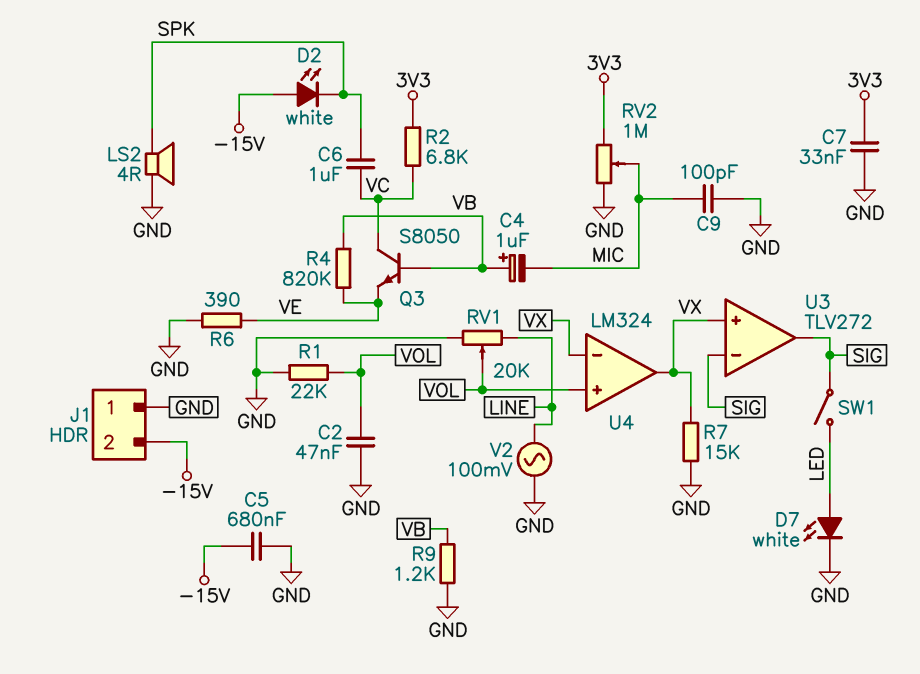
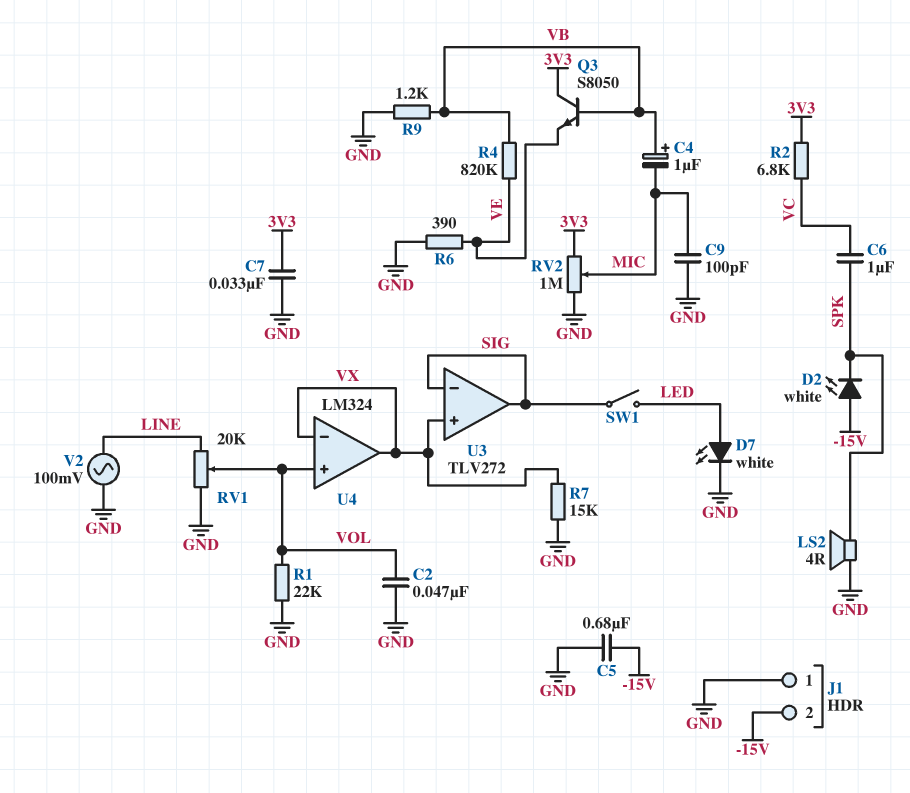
Q3: NPN S8050 (B VB, C VC, E VE) -> NPN S8050 (B VB, C 3V3, E VE)

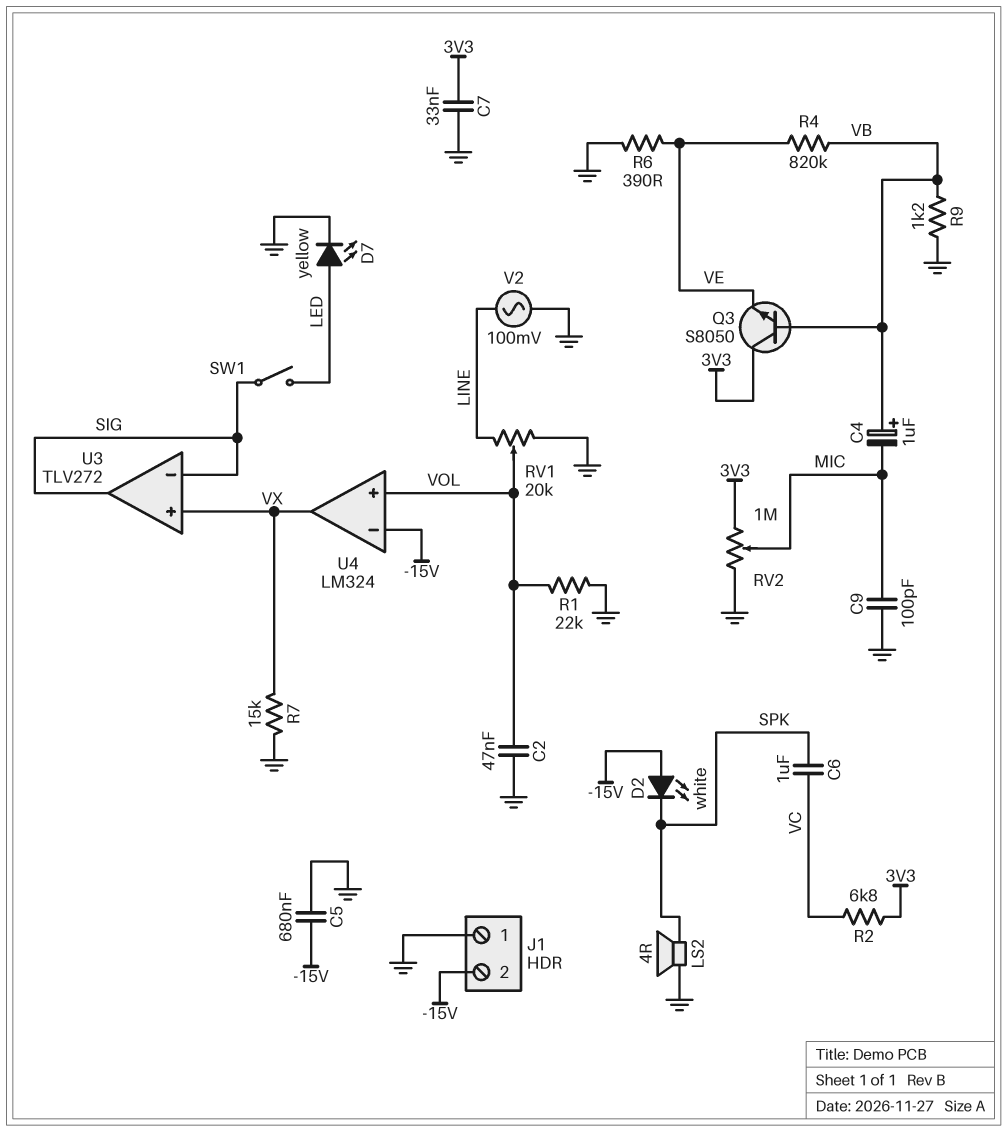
D7: LED white (A LED, K GND) -> LED yellow (A LED, K GND)
U4 pin in-: VX -> -15V

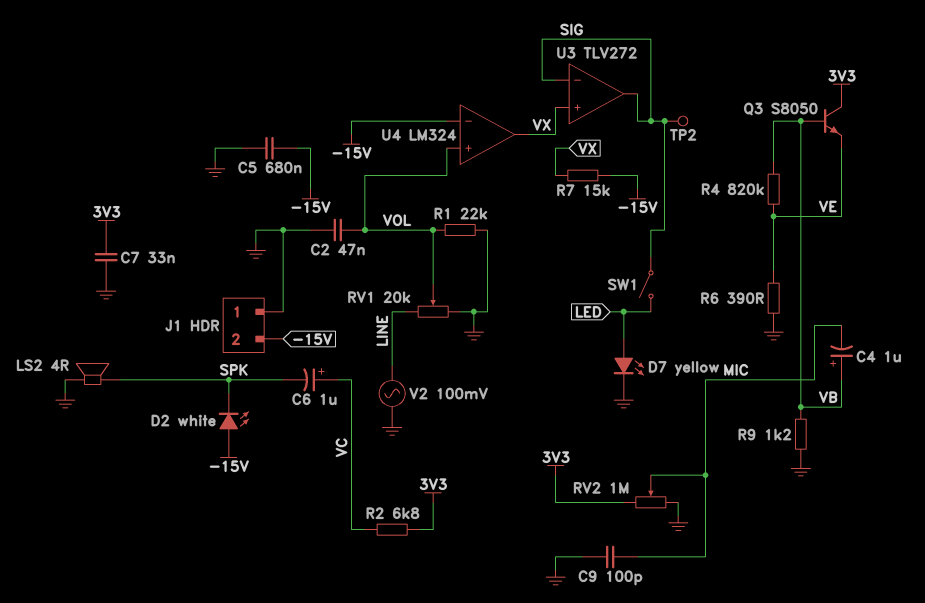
C6: 1uF (SPK, VC) -> 1uF (plus VC, minus SPK)
R7: 15k (GND, VX) -> 15k (-15V, VX)
TP2: none -> test point (SIG)

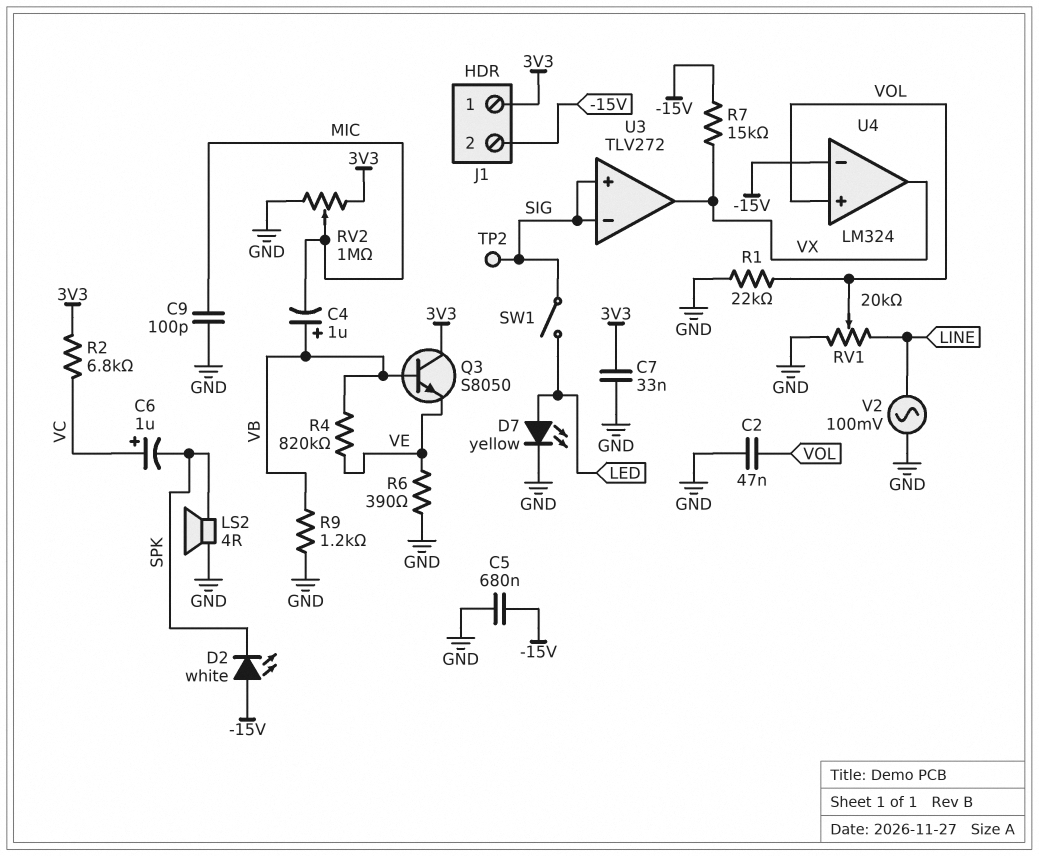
J1 pin 1: GND -> 3V3
U3 pin in+: VX -> SIG
U3 pin out: SIG -> VX

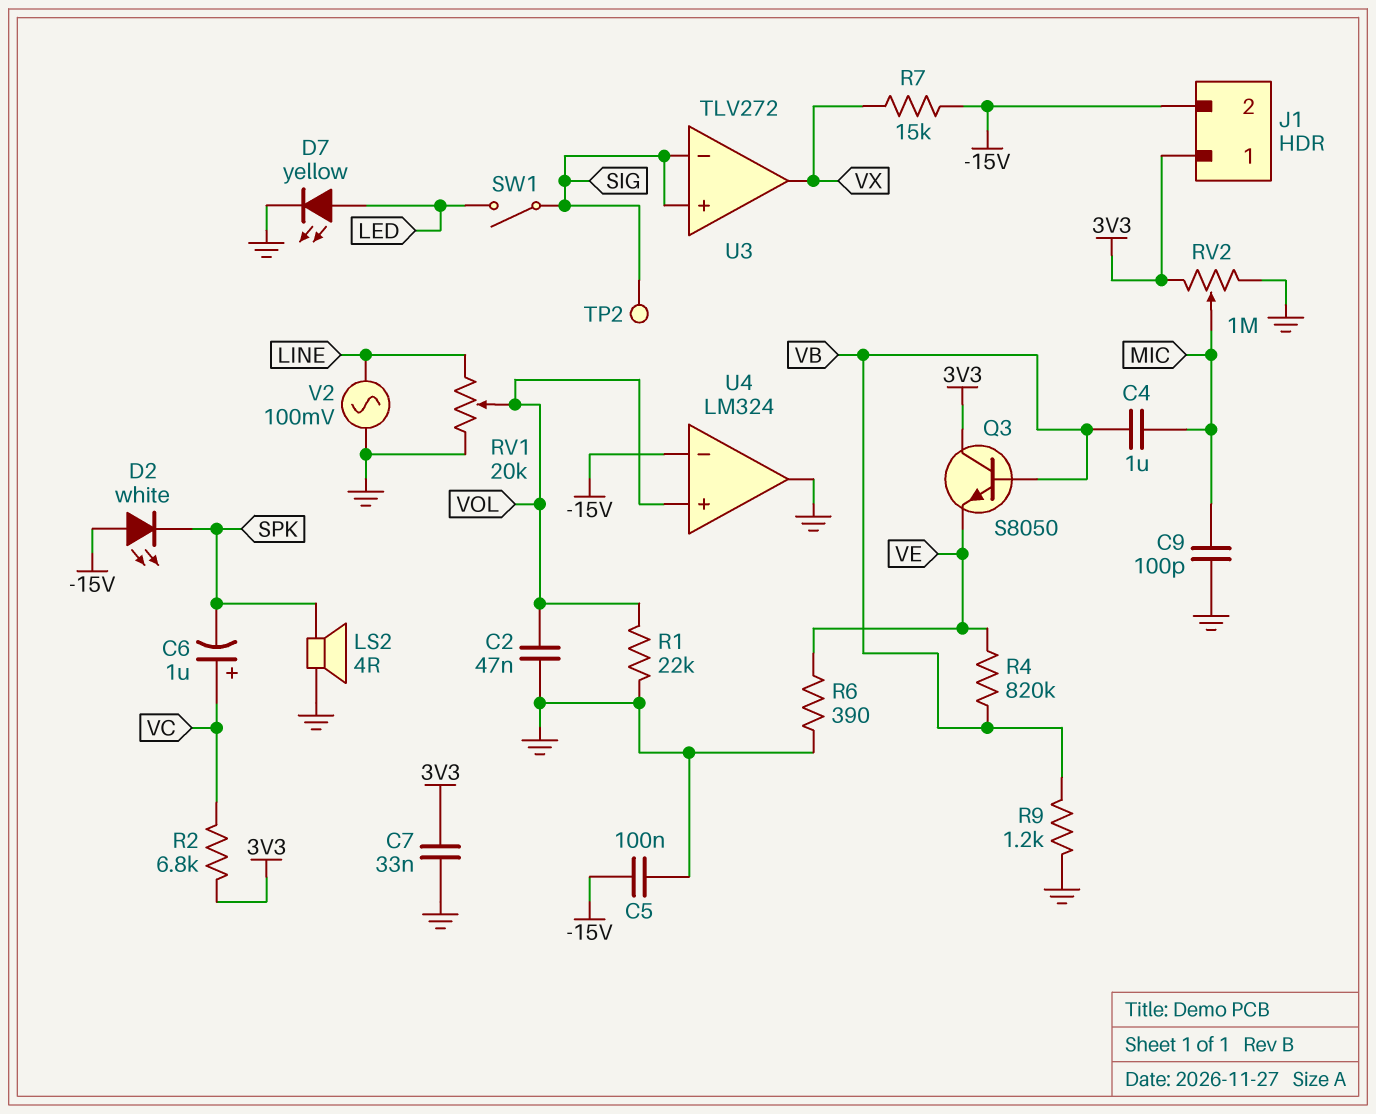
C4: 1uF (plus VB, minus MIC) -> 1uF (MIC, VB)
C5: 680nF (-15V, GND) -> 100nF (-15V, GND)
U4 pin out: VX -> GND

